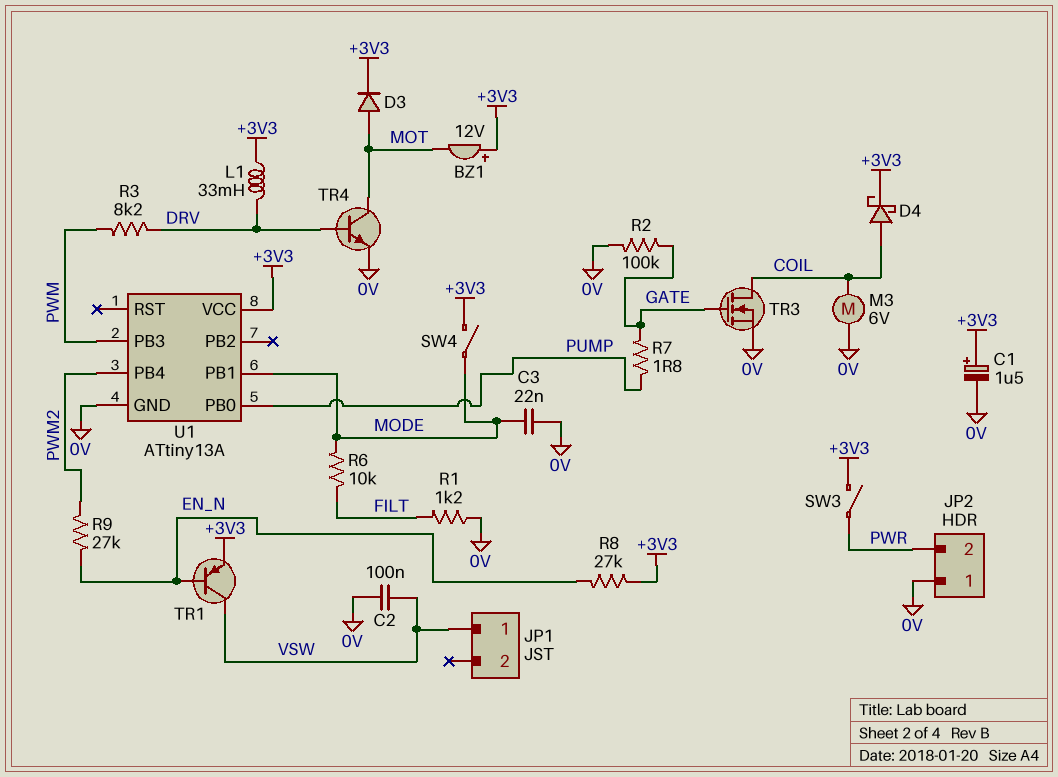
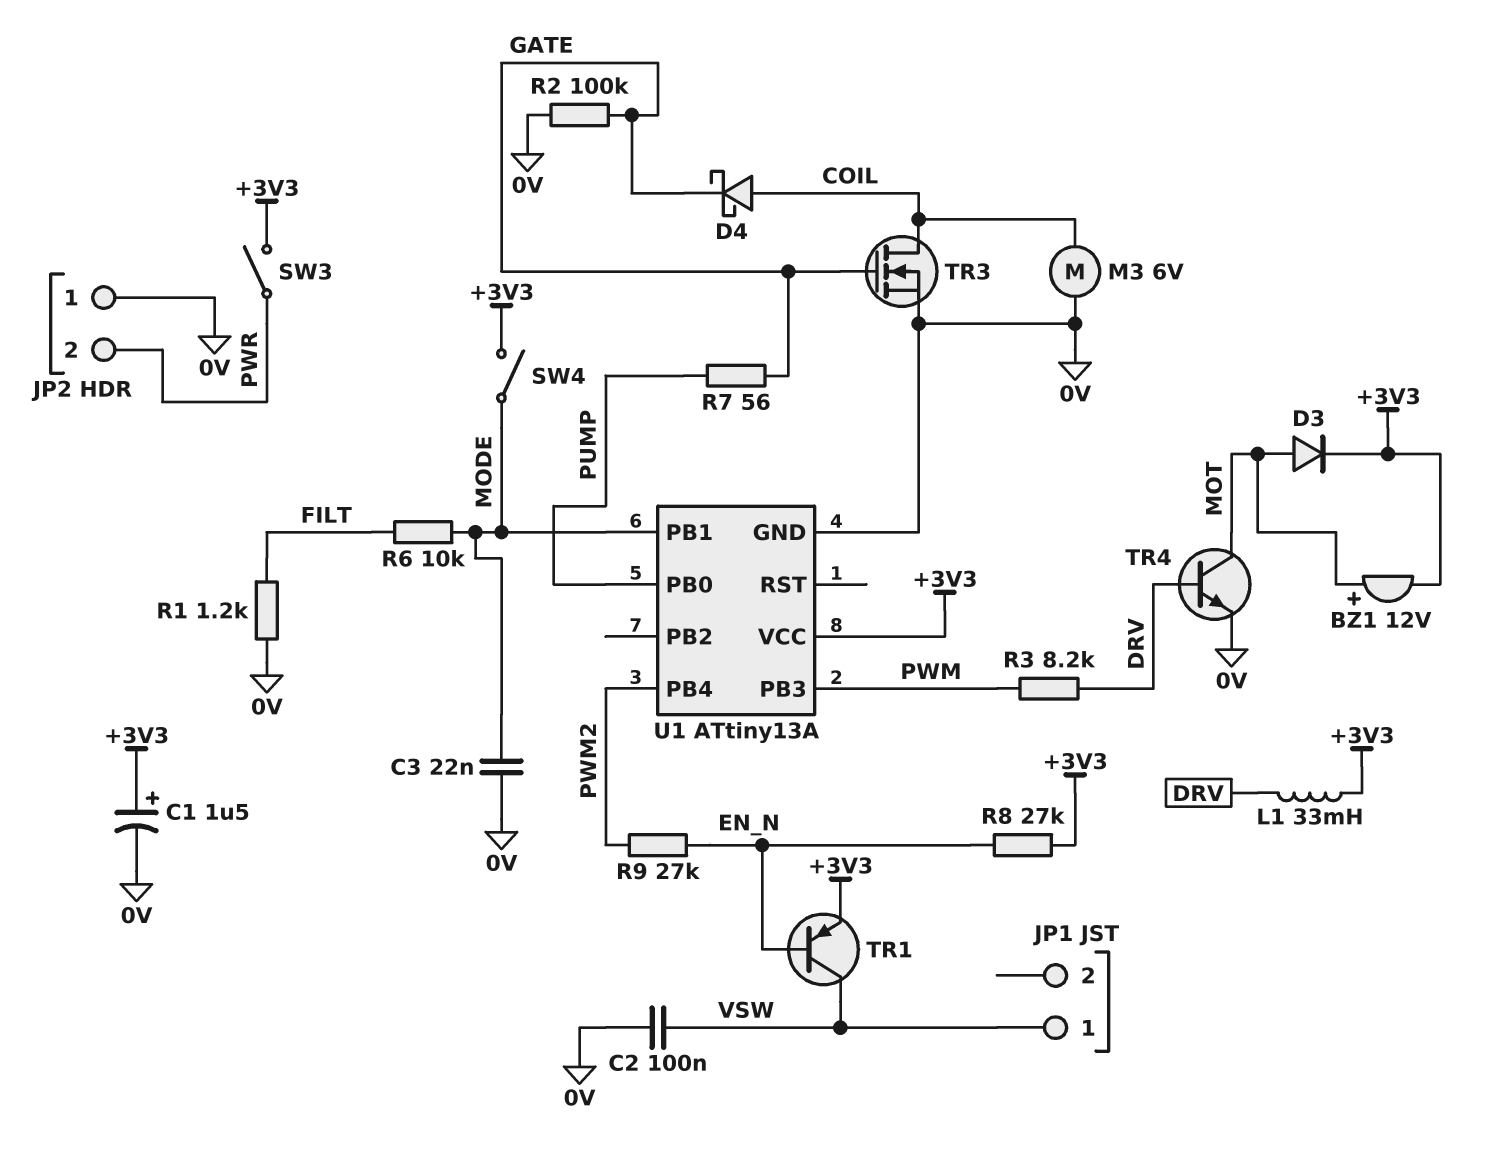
BZ1: buzzer 12V (plus +3V3, minus MOT) -> buzzer 12V (plus MOT, minus +3V3)
D4: schottky (A COIL, K +3V3) -> schottky (A COIL, K GATE)
R7: 1.8 (GATE, PUMP) -> 56 (GATE, PUMP)

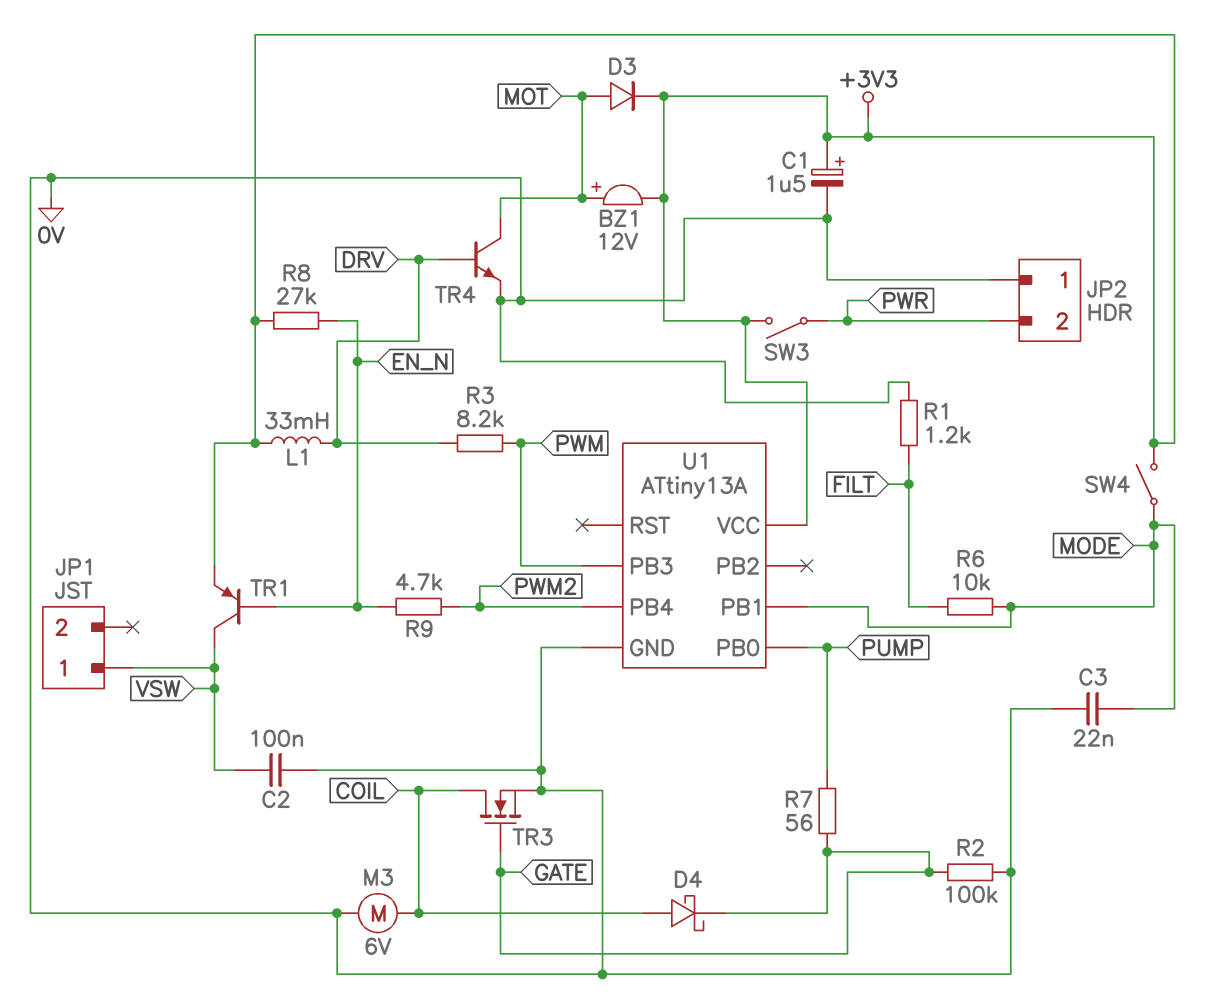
R9: 27k (EN_N, PWM2) -> 4.7k (EN_N, PWM2)

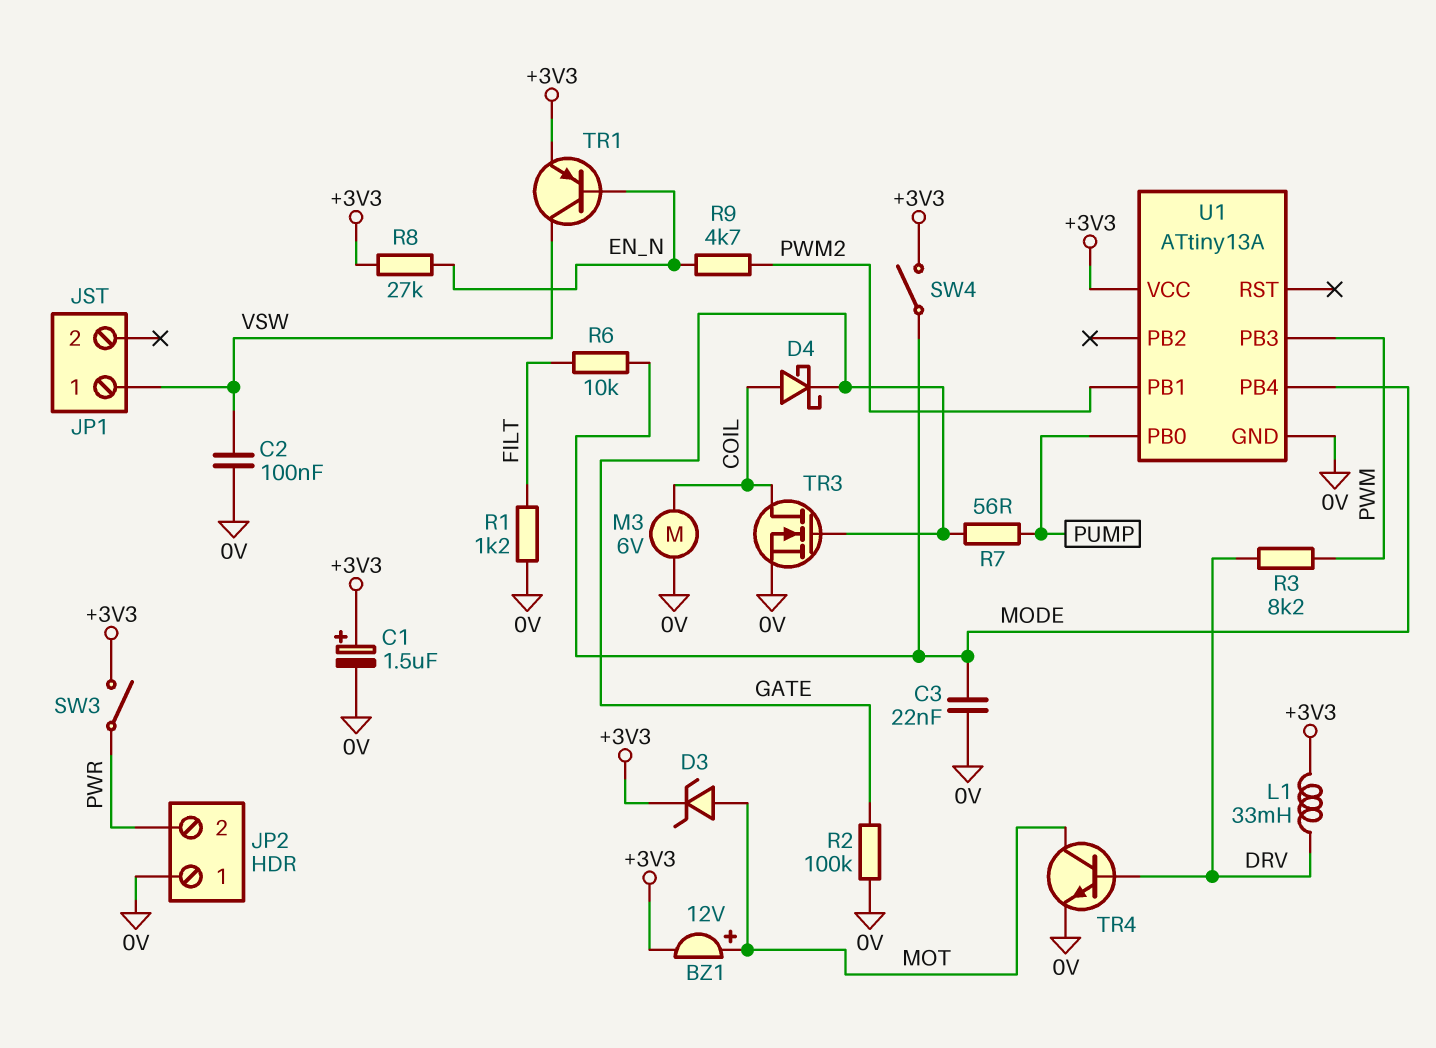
D3: diode (A MOT, K +3V3) -> zener (A MOT, K +3V3)
U1 pin PB1: MODE -> PWM2
U1 pin PB4: PWM2 -> MODE

